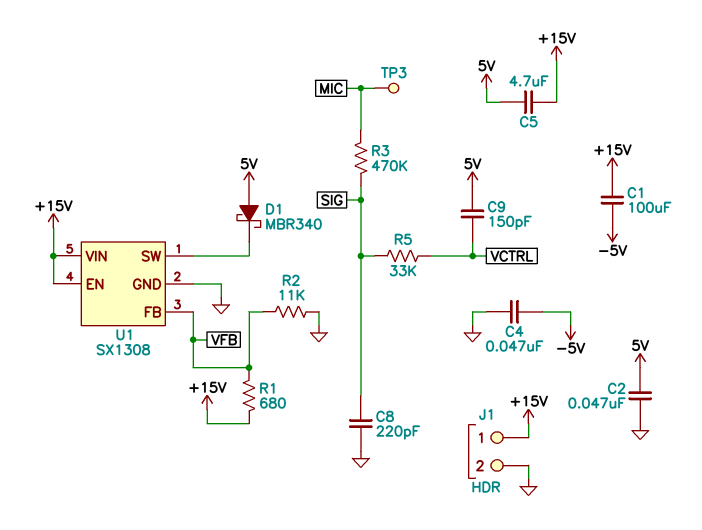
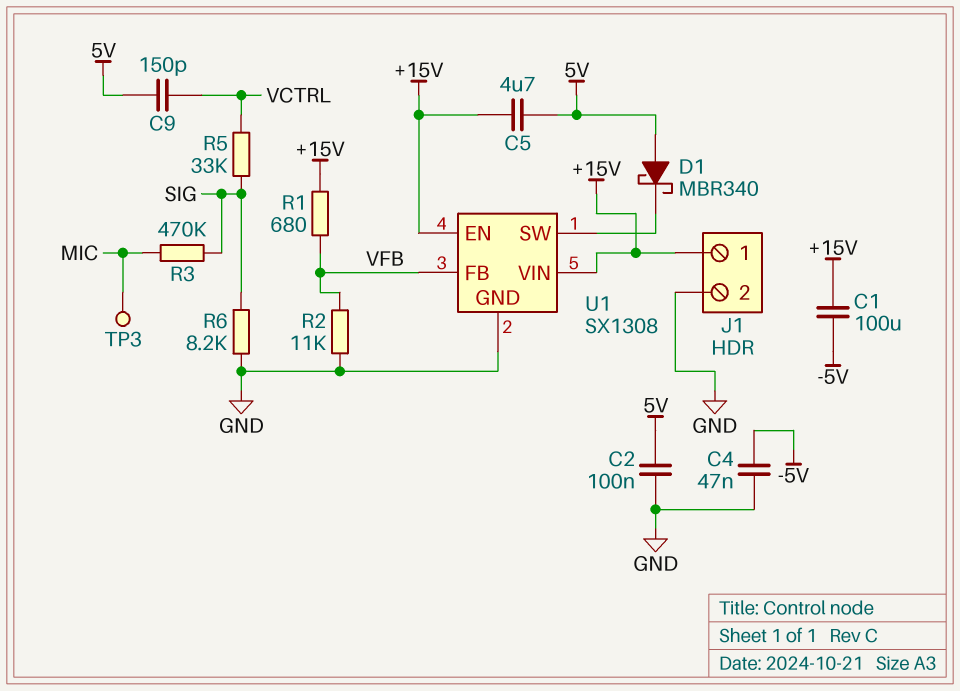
C2: 47nF (5V, GND) -> 100nF (5V, GND)
C8: 220pF (GND, SIG) -> none
R6: none -> 8.2k (GND, SIG)

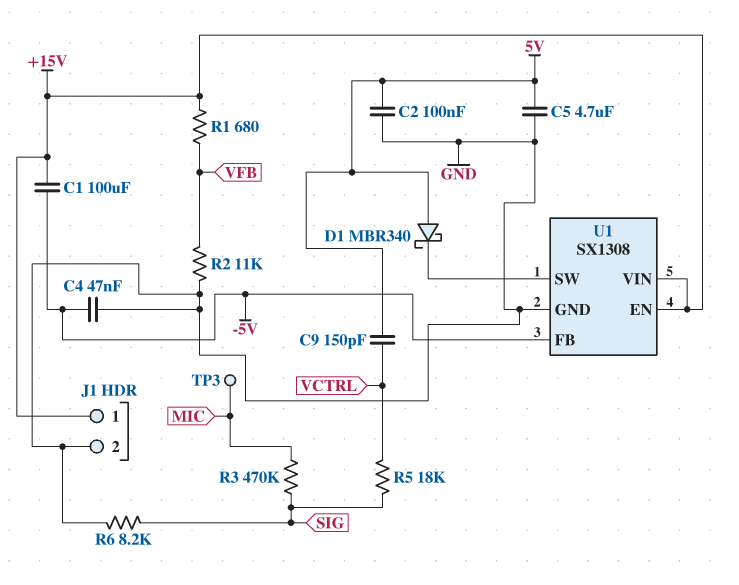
C5: 4.7uF (+15V, 5V) -> 4.7uF (5V, GND)
R5: 33k (SIG, VCTRL) -> 18k (SIG, VCTRL)
U1 pin FB: VFB -> -5V

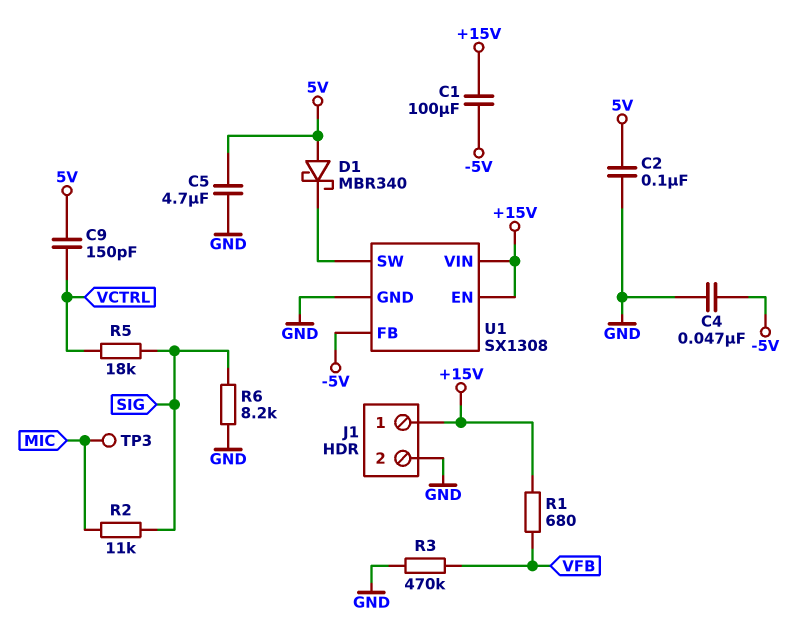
R2: 11k (GND, VFB) -> 11k (MIC, SIG)
R3: 470k (MIC, SIG) -> 470k (GND, VFB)

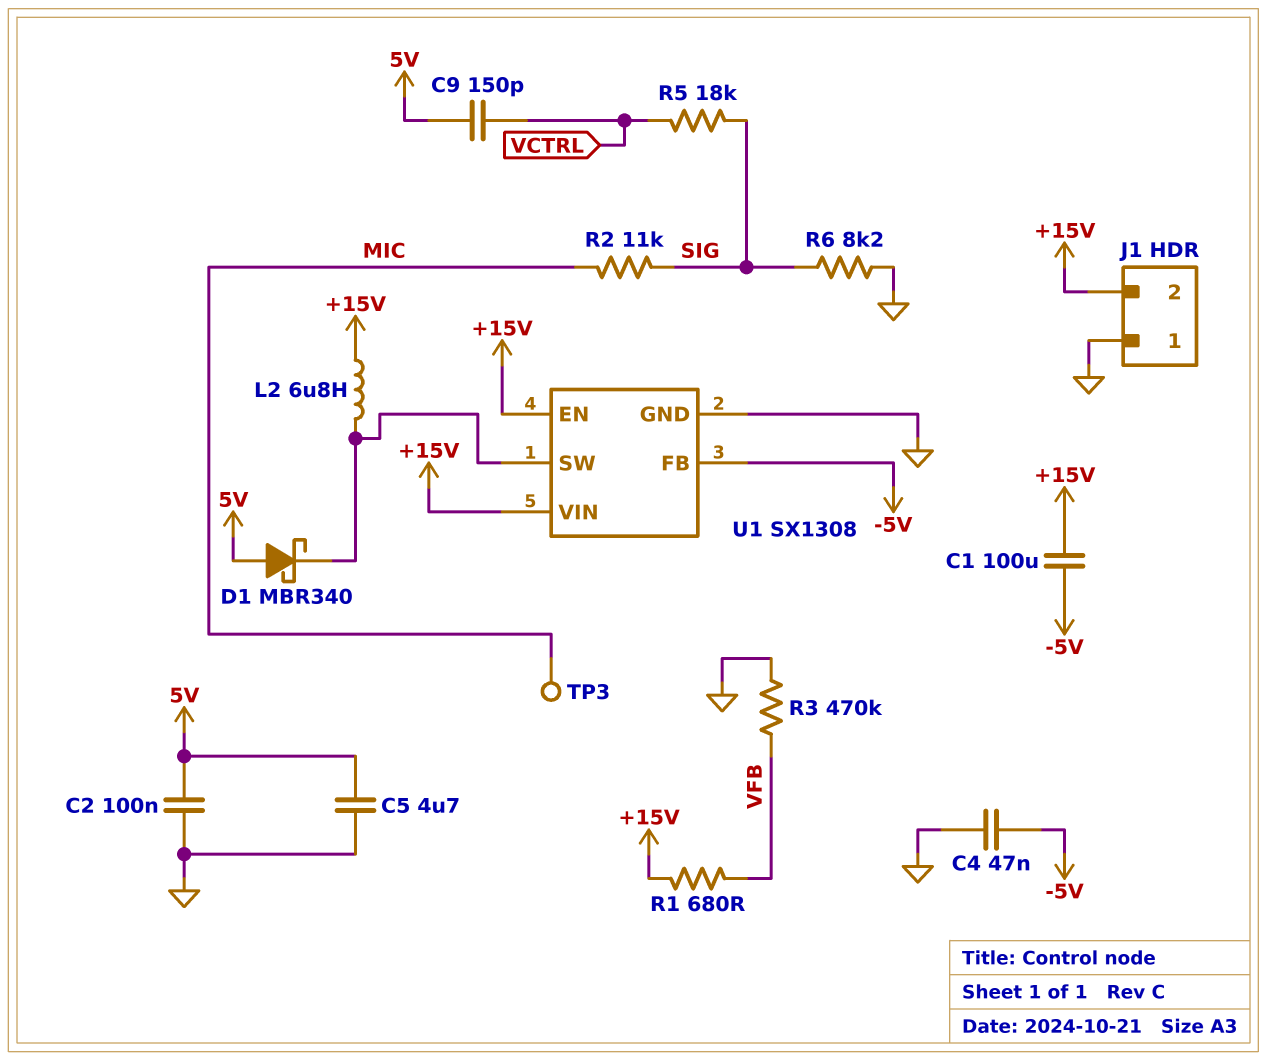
J1 pin 1: +15V -> GND
J1 pin 2: GND -> +15V
L2: none -> 6.8uH (+15V, U1/SW)

